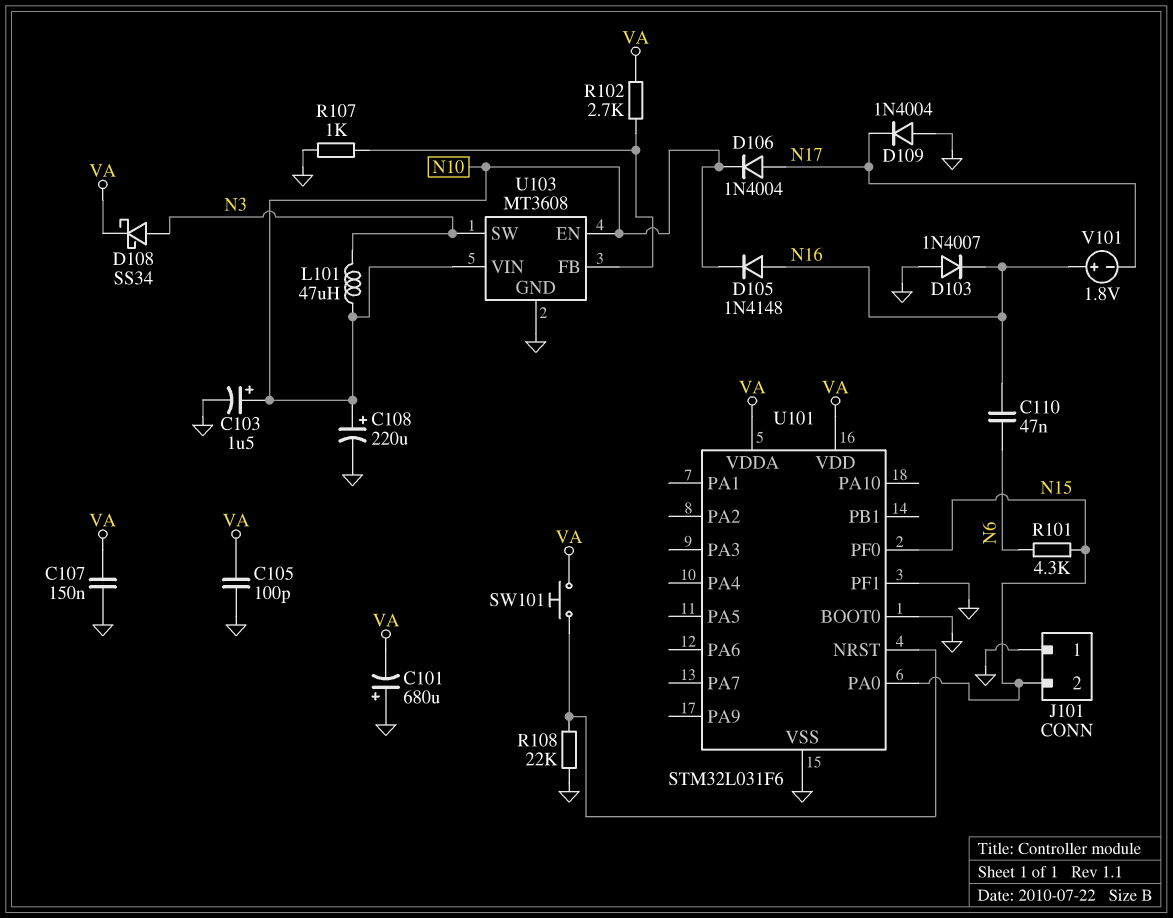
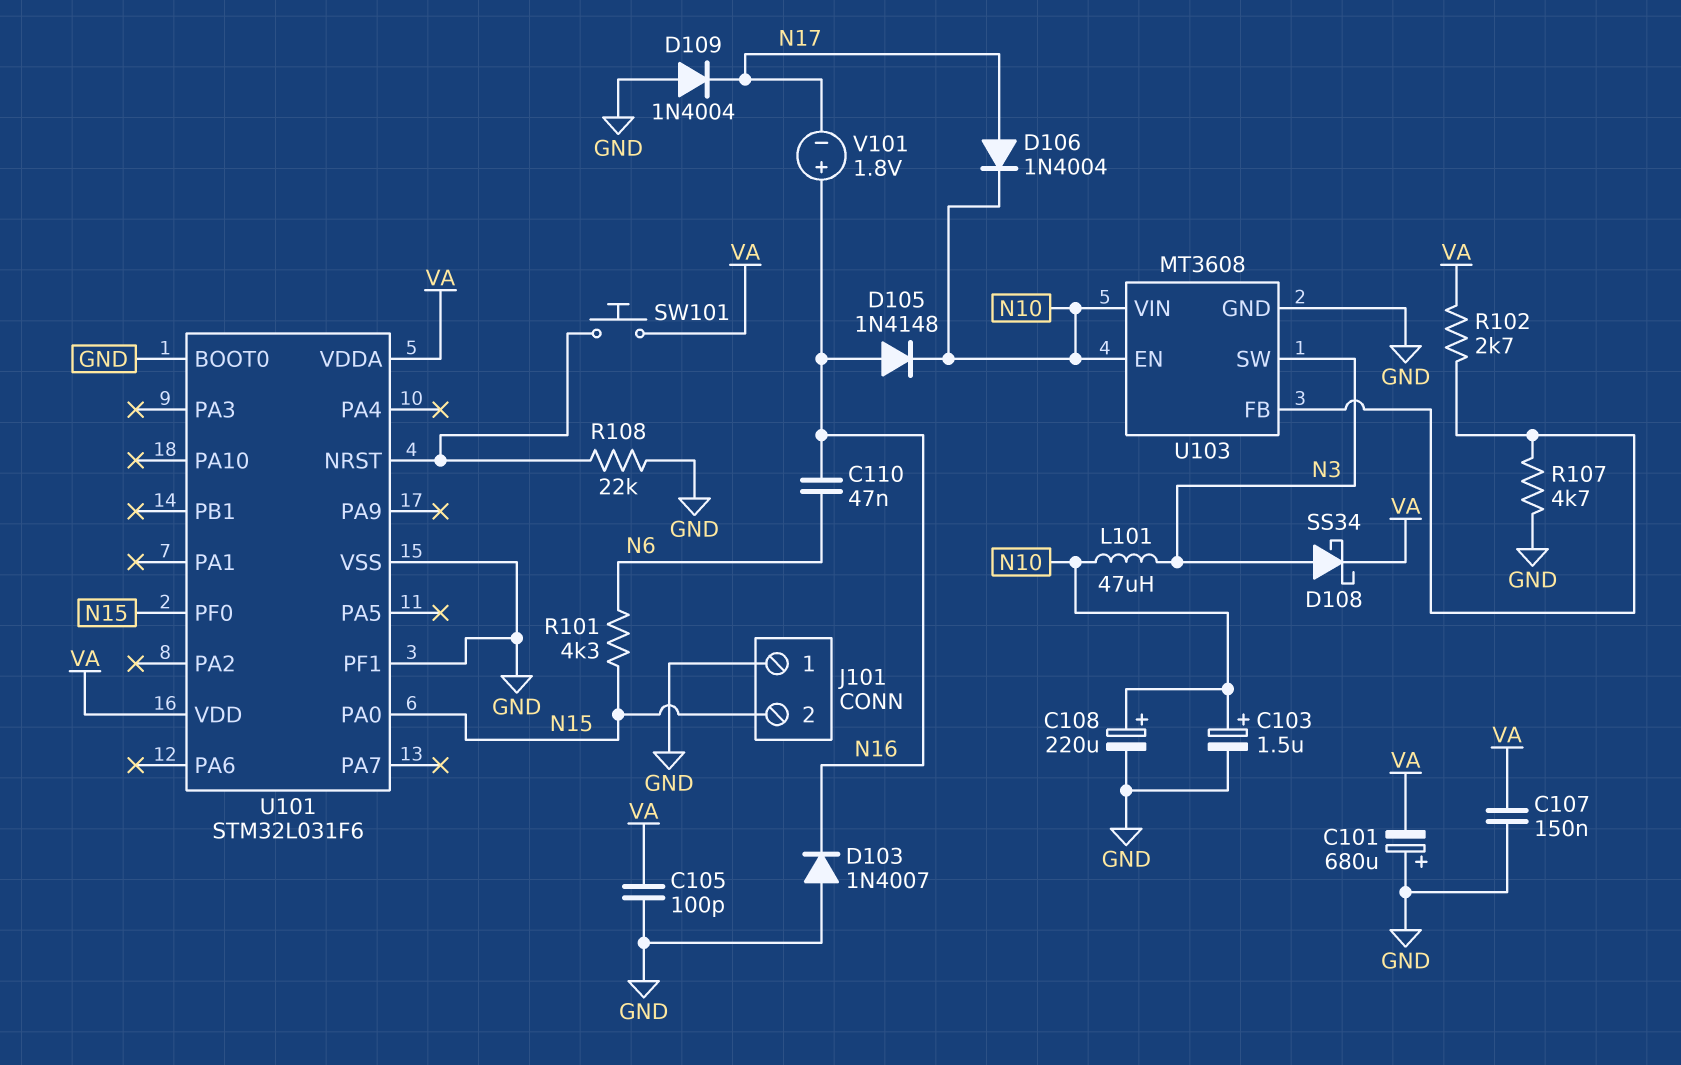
R107: 1k (GND, U103/FB) -> 4.7k (GND, U103/FB)

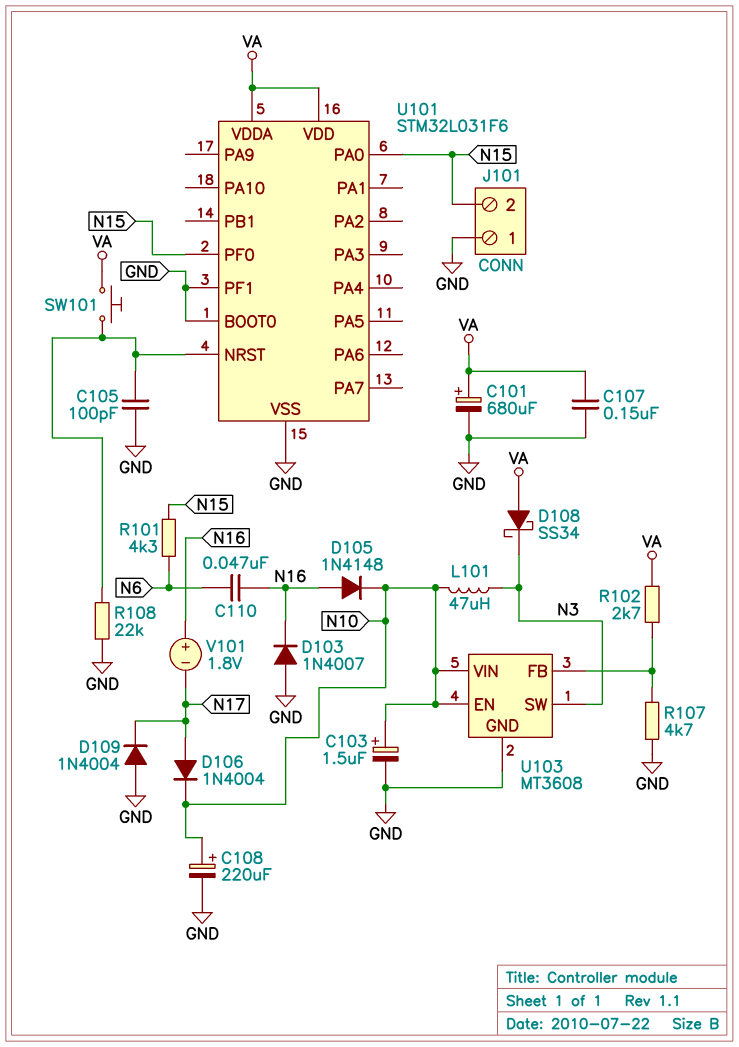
C101: 680uF (plus GND, minus VA) -> 680uF (plus VA, minus GND)
C105: 100pF (GND, VA) -> 100pF (GND, U101/NRST)
D108: schottky SS34 (A N3, K VA) -> schottky SS34 (A VA, K N3)

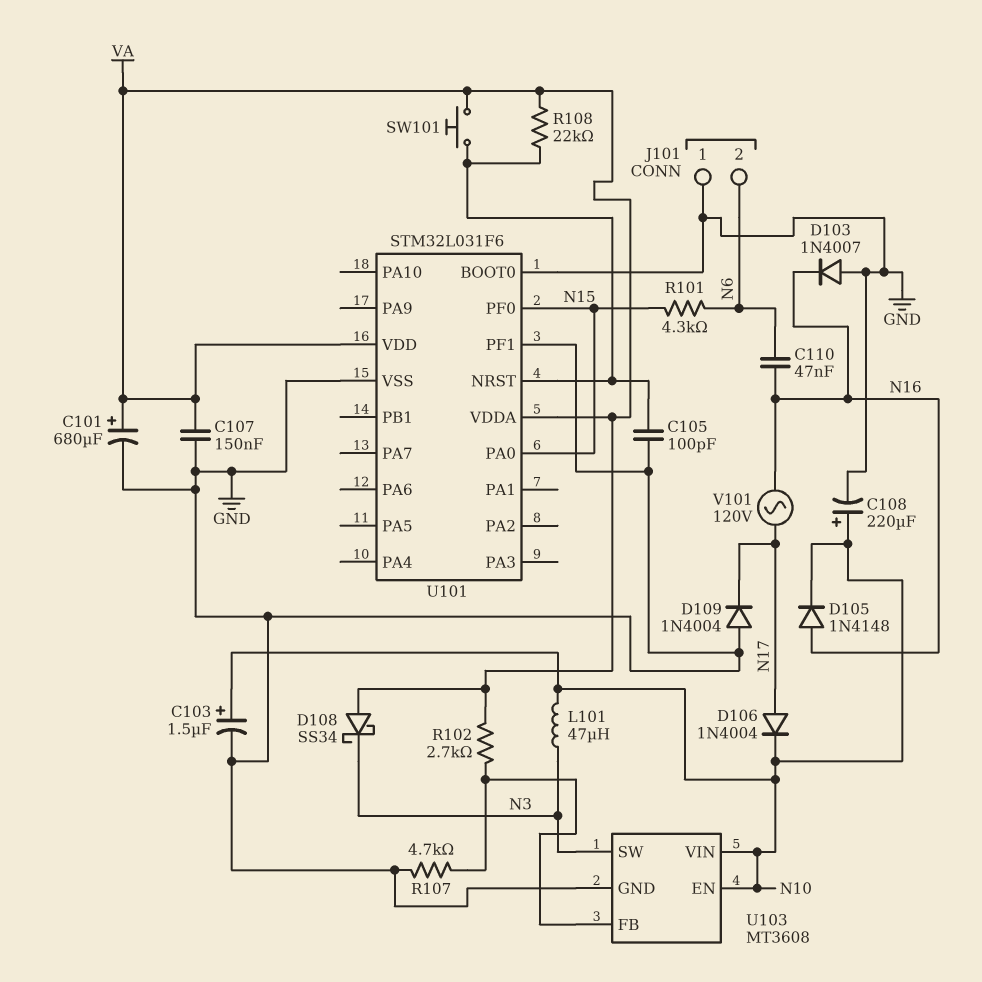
J101 pin 2: N15 -> N6
R108: 22k (GND, U101/NRST) -> 22k (U101/NRST, VA)
V101: 1.8V (plus N16, minus N17) -> AC 120V (N16, N17)

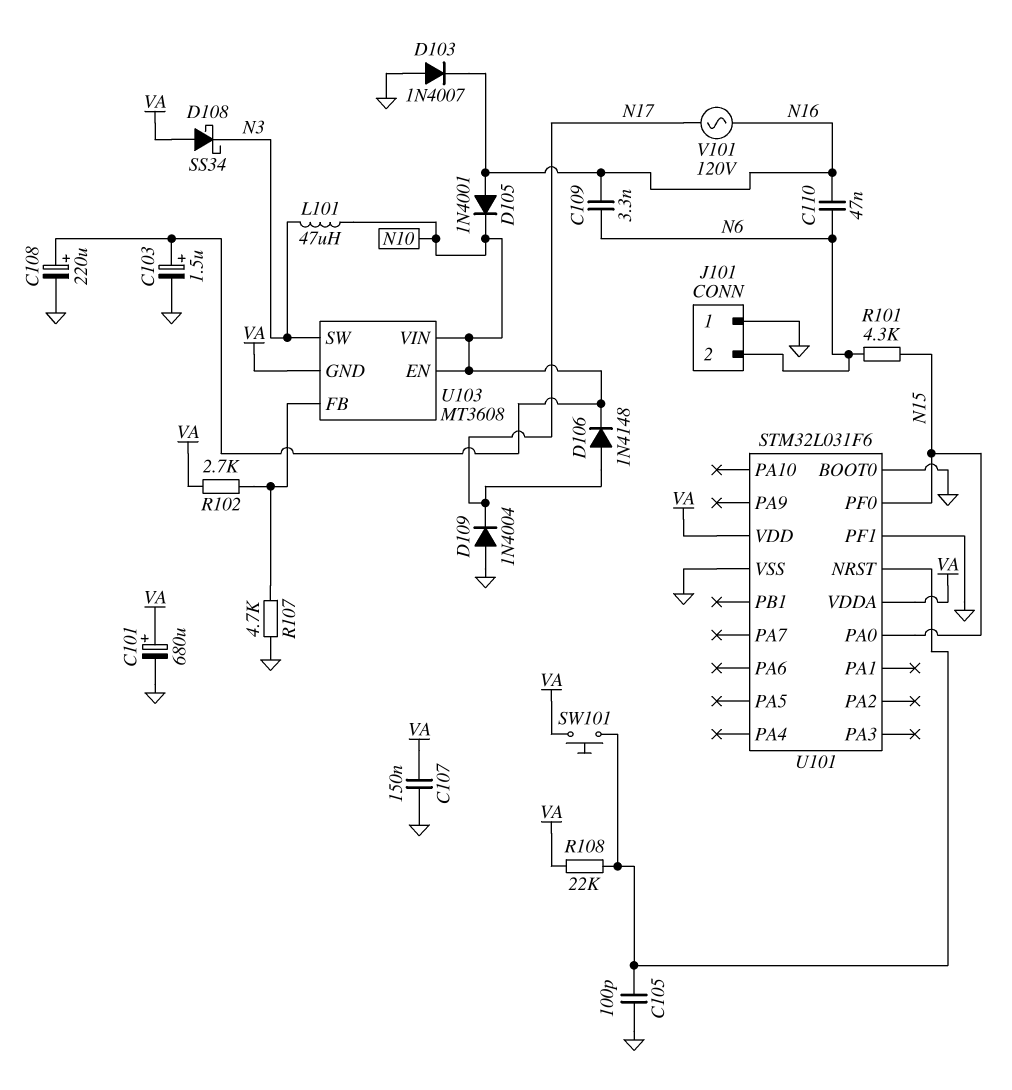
C109: none -> 3.3nF (N6, N16)
D105: diode 1N4148 (A N16, K N10) -> diode 1N4001 (A N16, K N10)
D106: diode 1N4004 (A N17, K N10) -> diode 1N4148 (A N17, K N10)
U103 pin GND: GND -> VA

